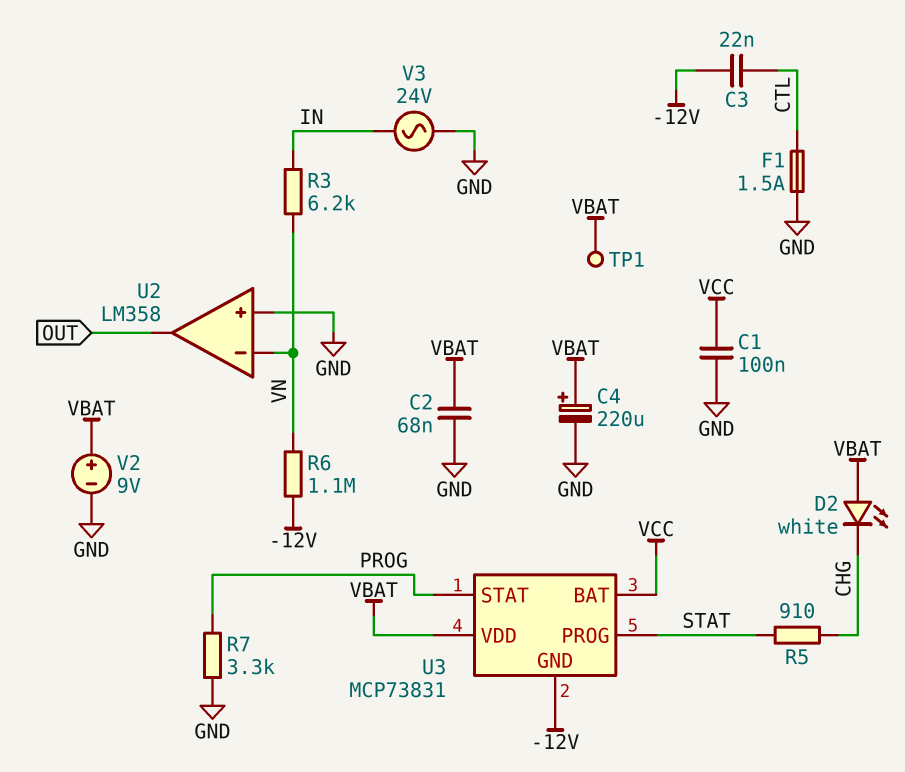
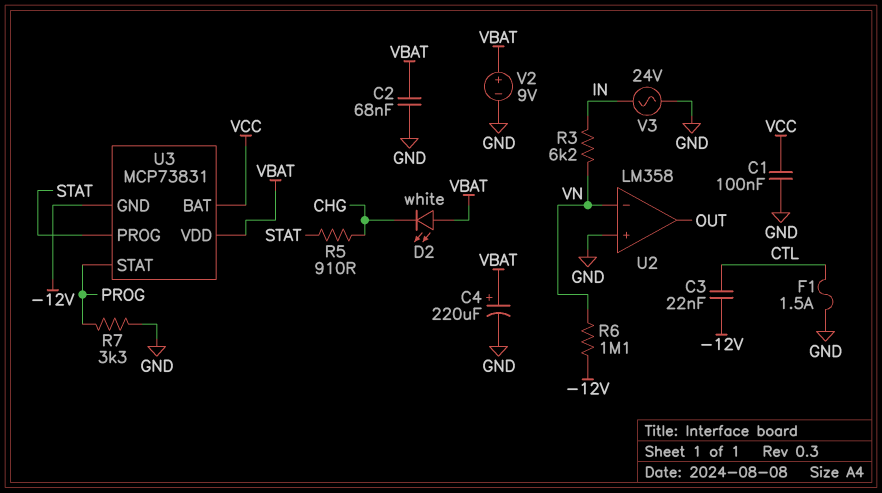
TP1: test point (VBAT) -> none

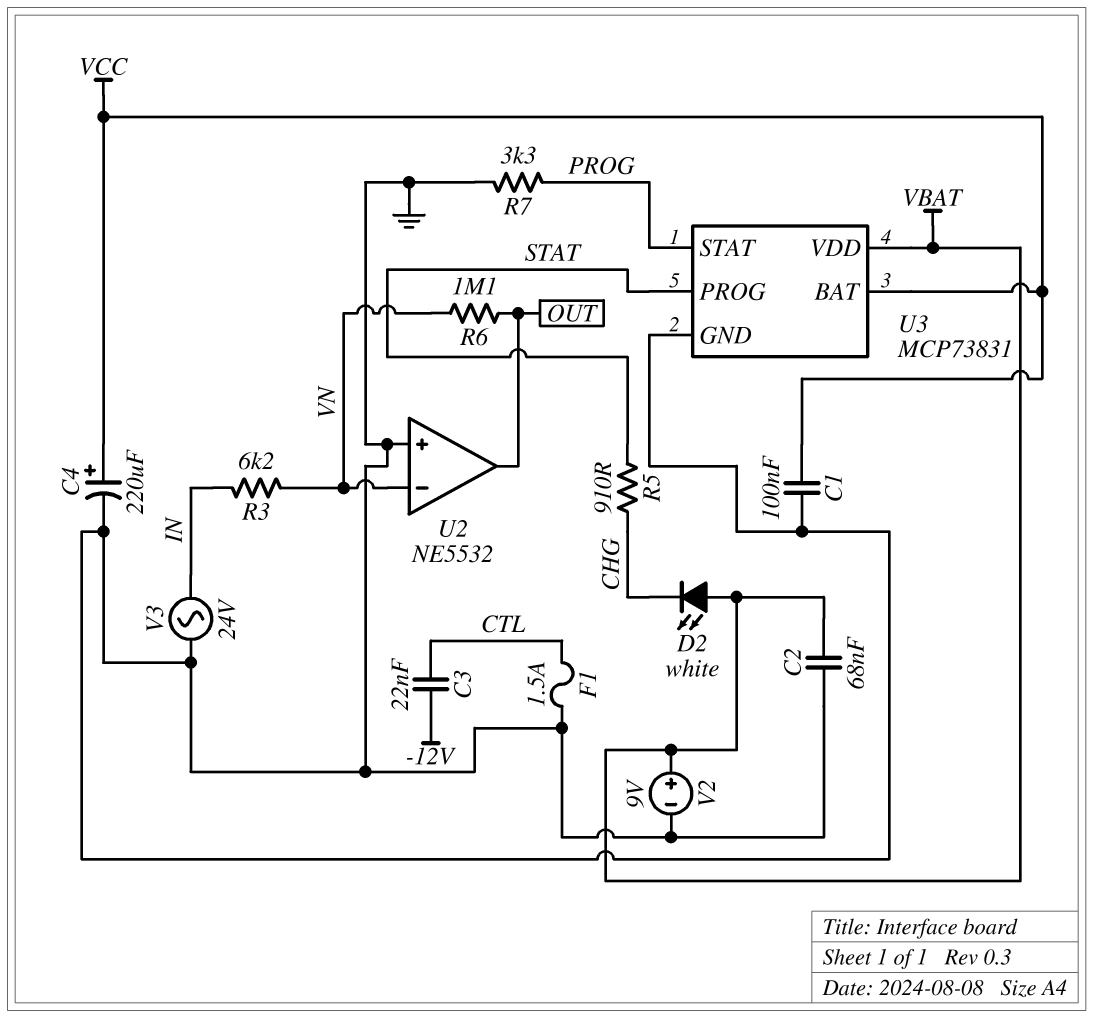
C4: 220uF (plus VBAT, minus GND) -> 220uF (plus VCC, minus GND)
R6: 1.1M (-12V, VN) -> 1.1M (OUT, VN)
U2: LM358 -> NE5532
U3 pin GND: -12V -> GND

